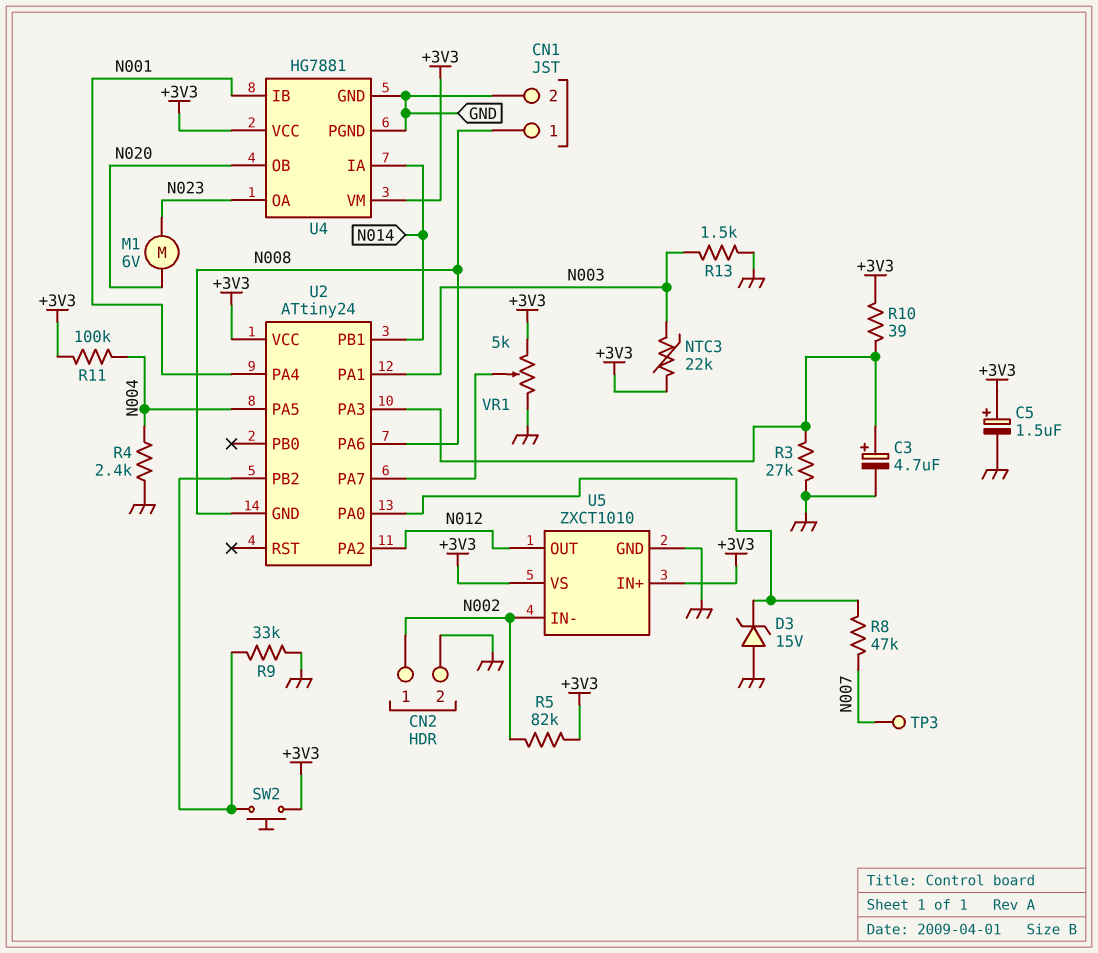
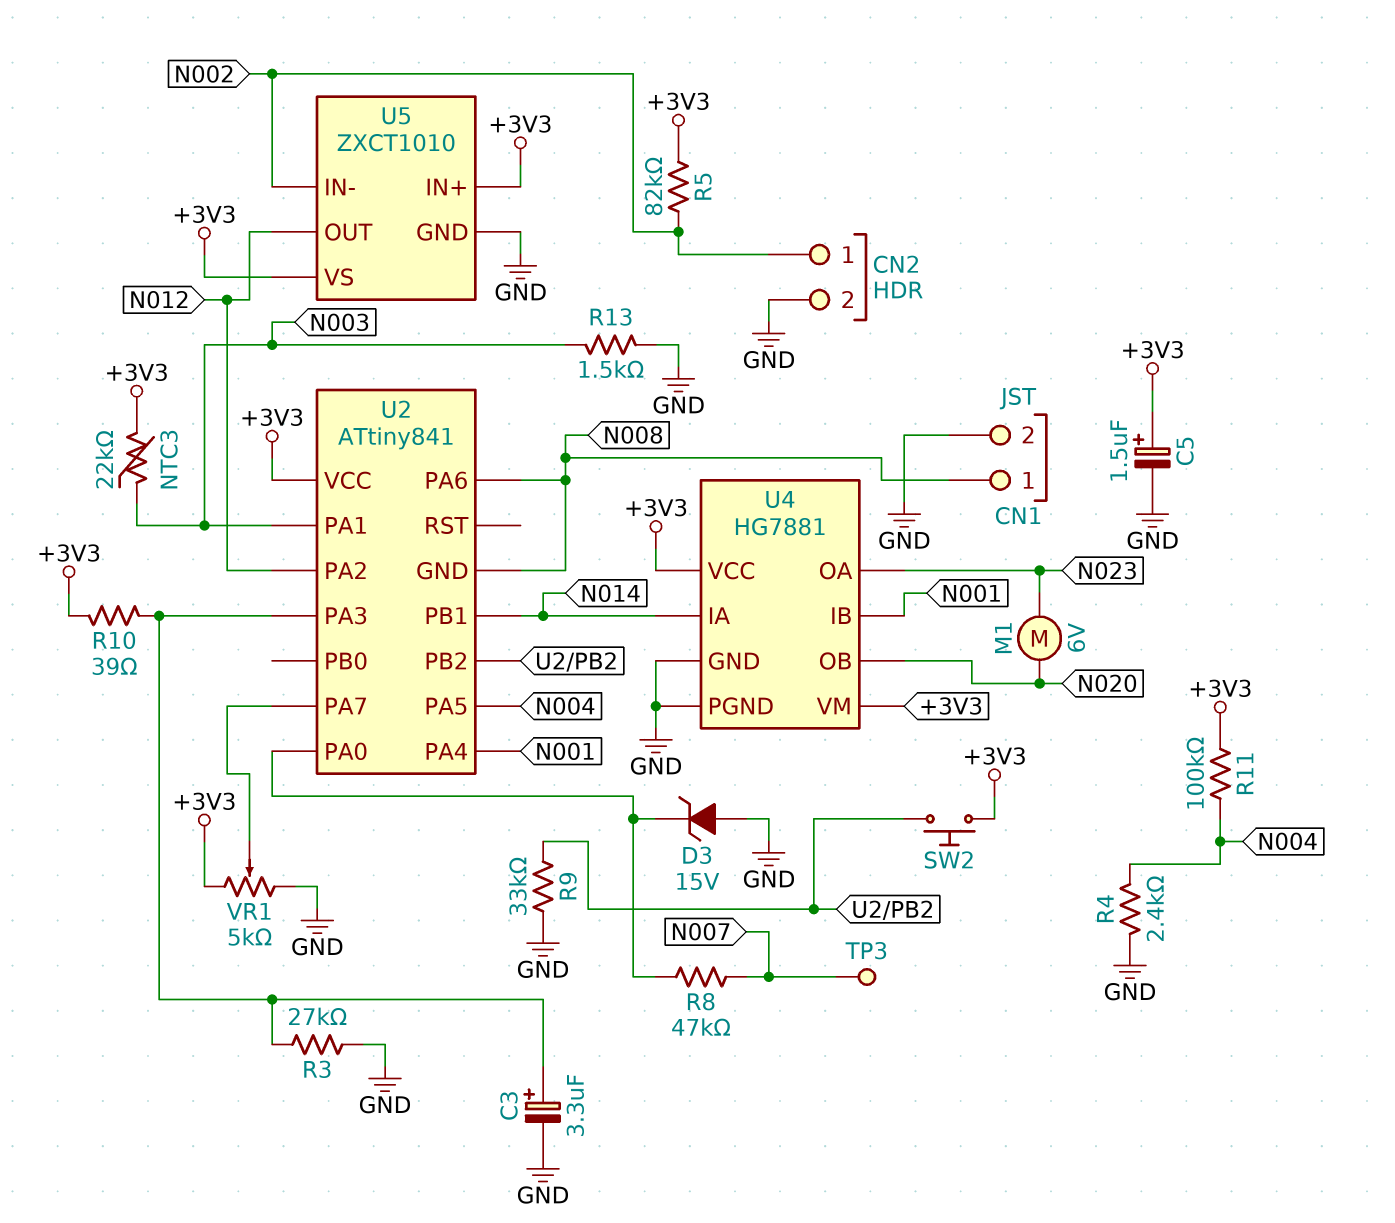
C3: 4.7uF (plus U2/PA3, minus GND) -> 3.3uF (plus U2/PA3, minus GND)
U2: ATtiny24 -> ATtiny841

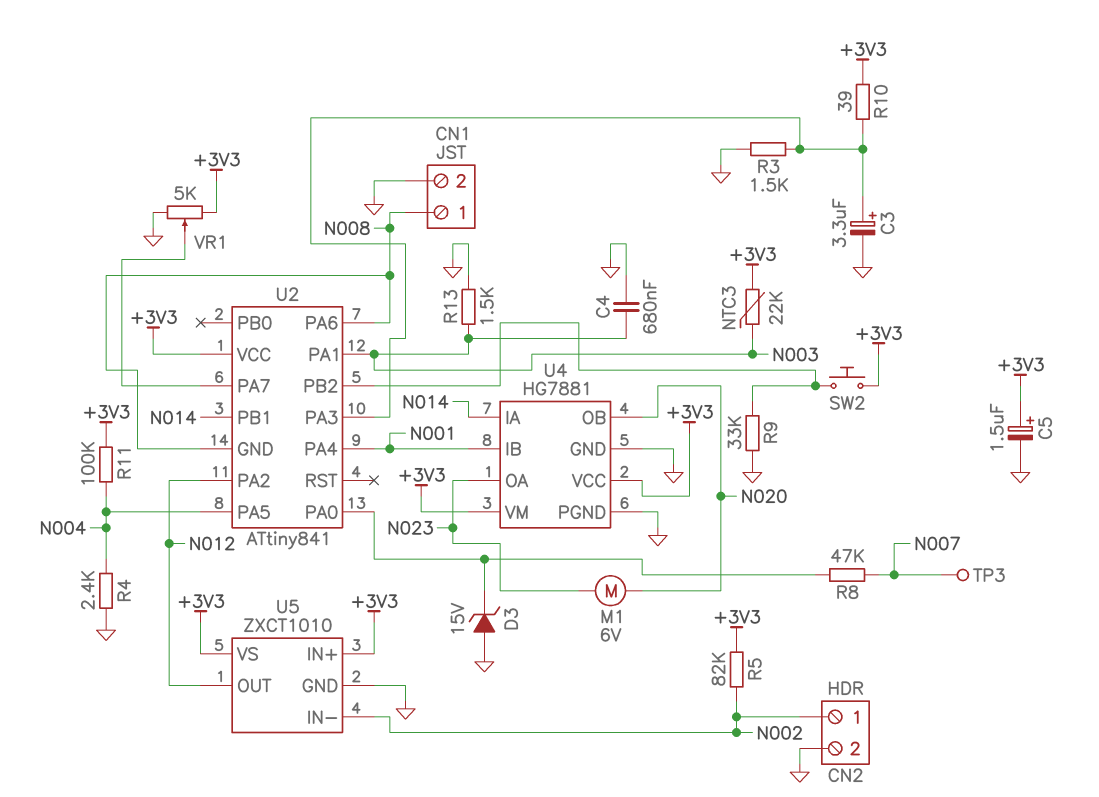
C4: none -> 680nF (GND, N003)
R3: 27k (GND, U2/PA3) -> 1.5k (GND, U2/PA3)

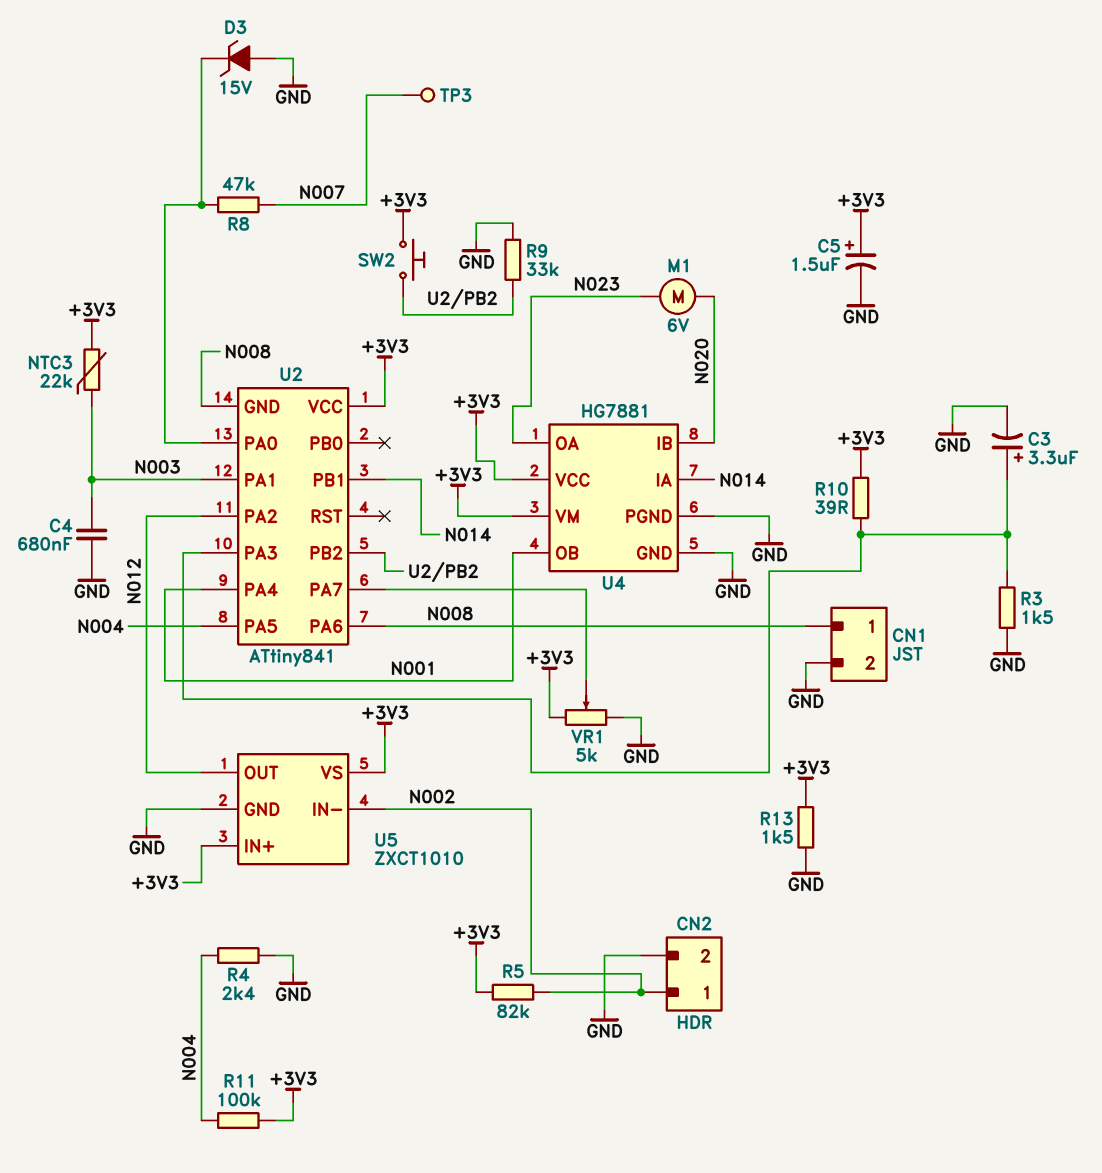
R13: 1.5k (GND, N003) -> 1.5k (+3V3, GND)
U4 pin IB: N001 -> N020
U4 pin OB: N020 -> N001

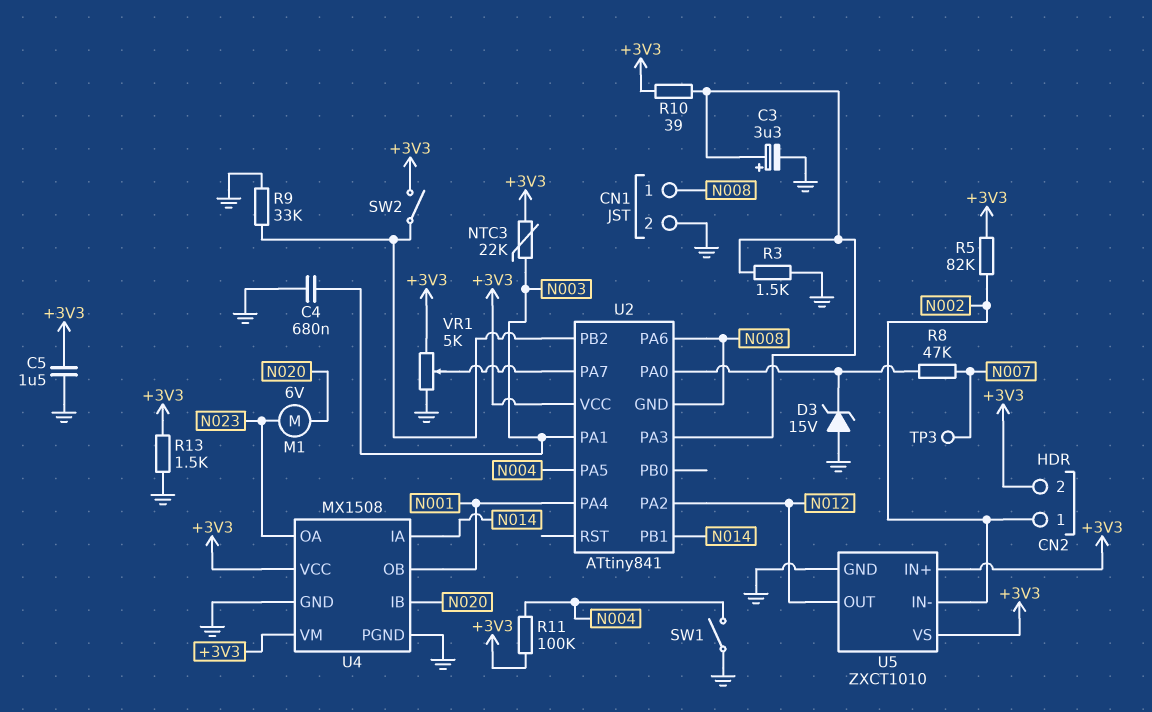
C5: 1.5uF (plus +3V3, minus GND) -> 1.5uF (+3V3, GND)
CN2 pin 2: GND -> +3V3
R4: 2.4k (GND, N004) -> none
SW1: none -> switch (GND, N004)
SW2: button (+3V3, U2/PB2) -> switch (+3V3, U2/PB2)
U4: HG7881 -> MX1508

